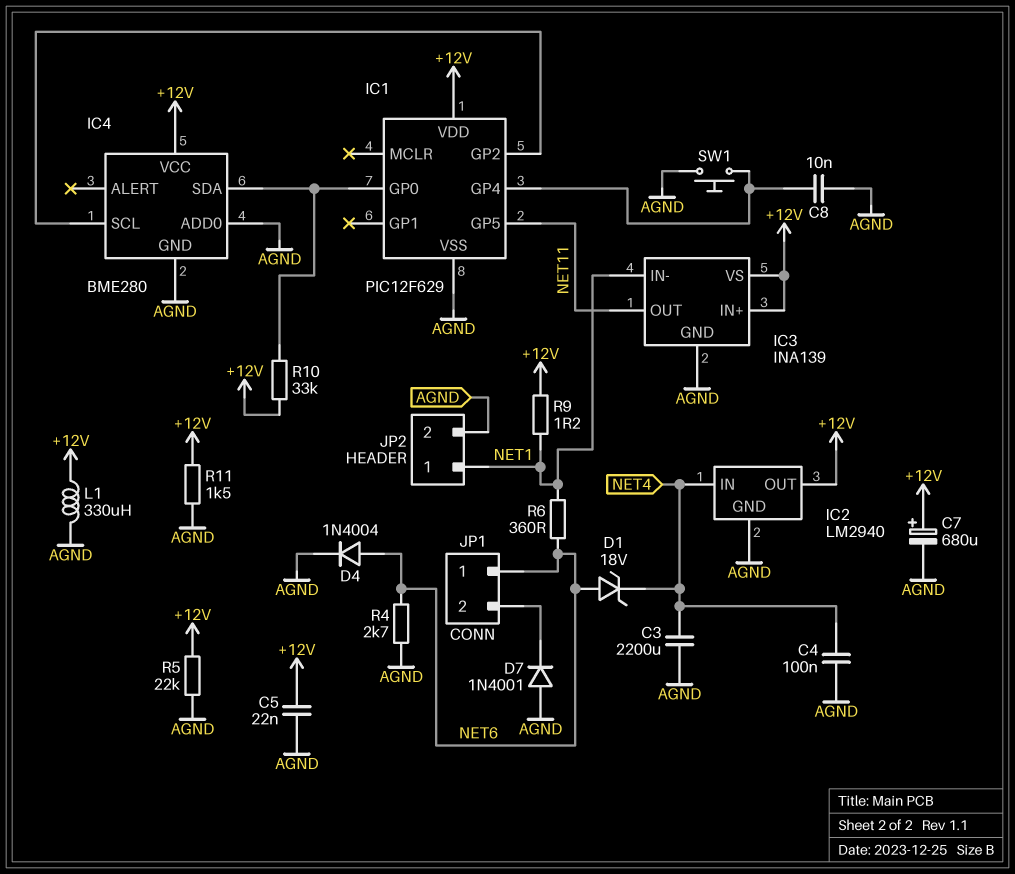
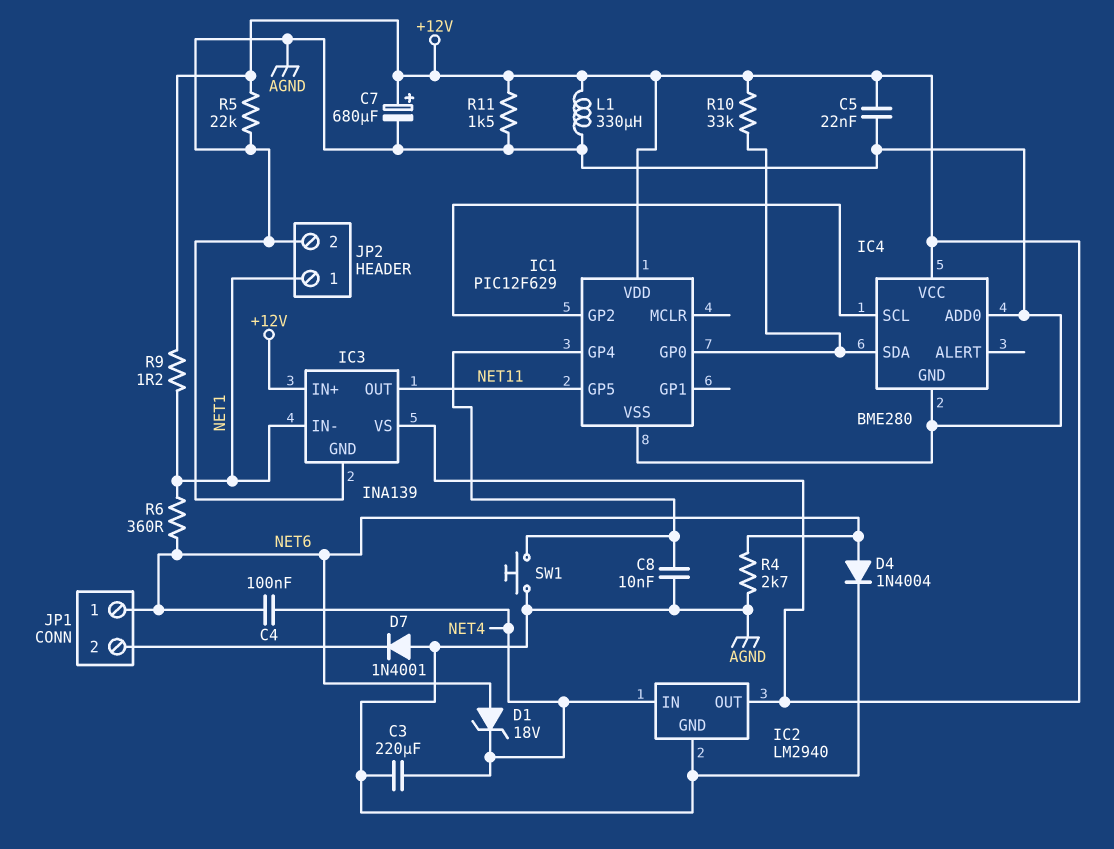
C3: 2200uF (AGND, NET4) -> 220uF (AGND, NET4)
C4: 100nF (AGND, NET4) -> 100nF (NET4, NET6)

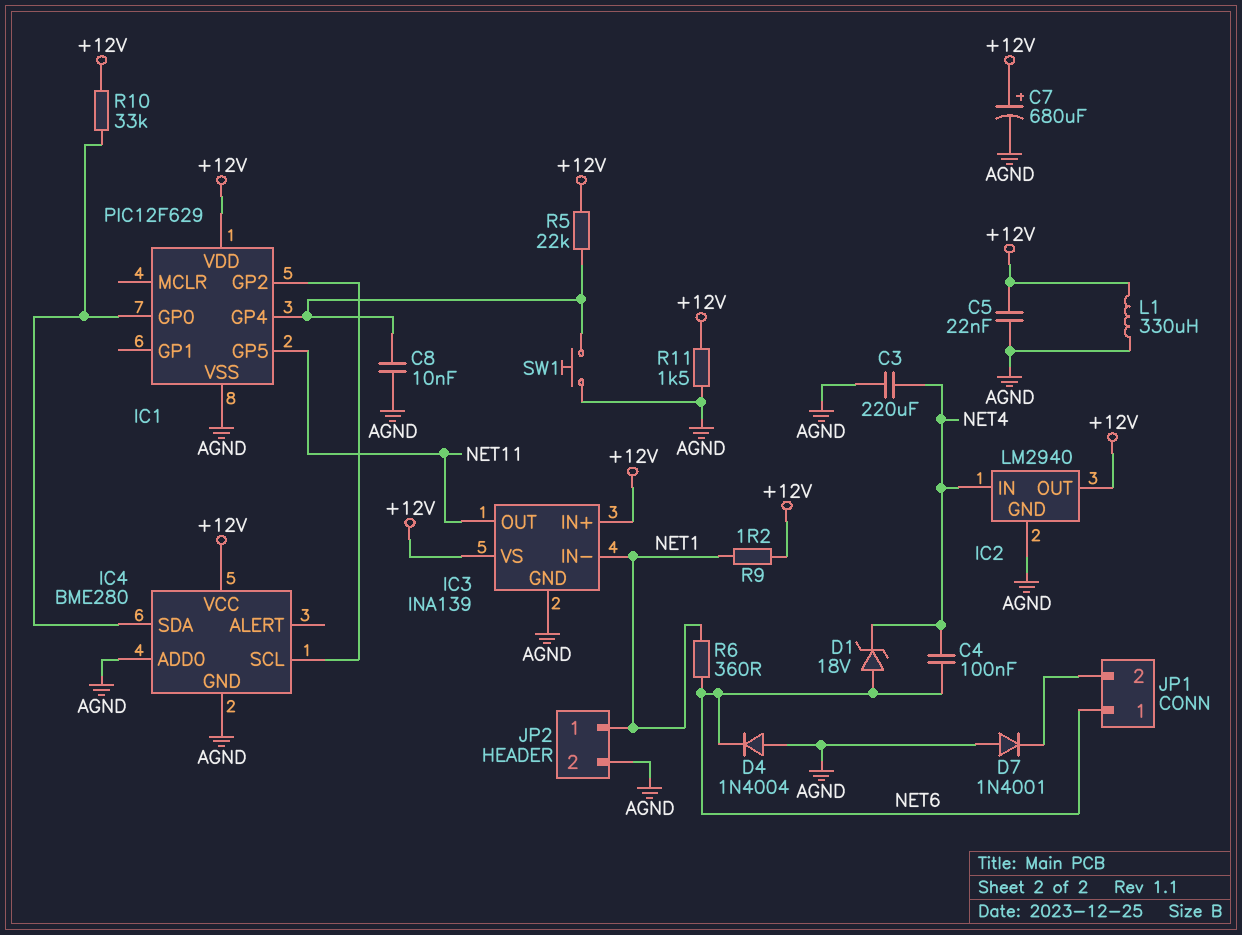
D4: diode 1N4004 (A NET6, K AGND) -> diode 1N4004 (A AGND, K NET6)
R4: 2.7k (AGND, NET6) -> none
R5: 22k (+12V, AGND) -> 22k (+12V, IC1/GP4)

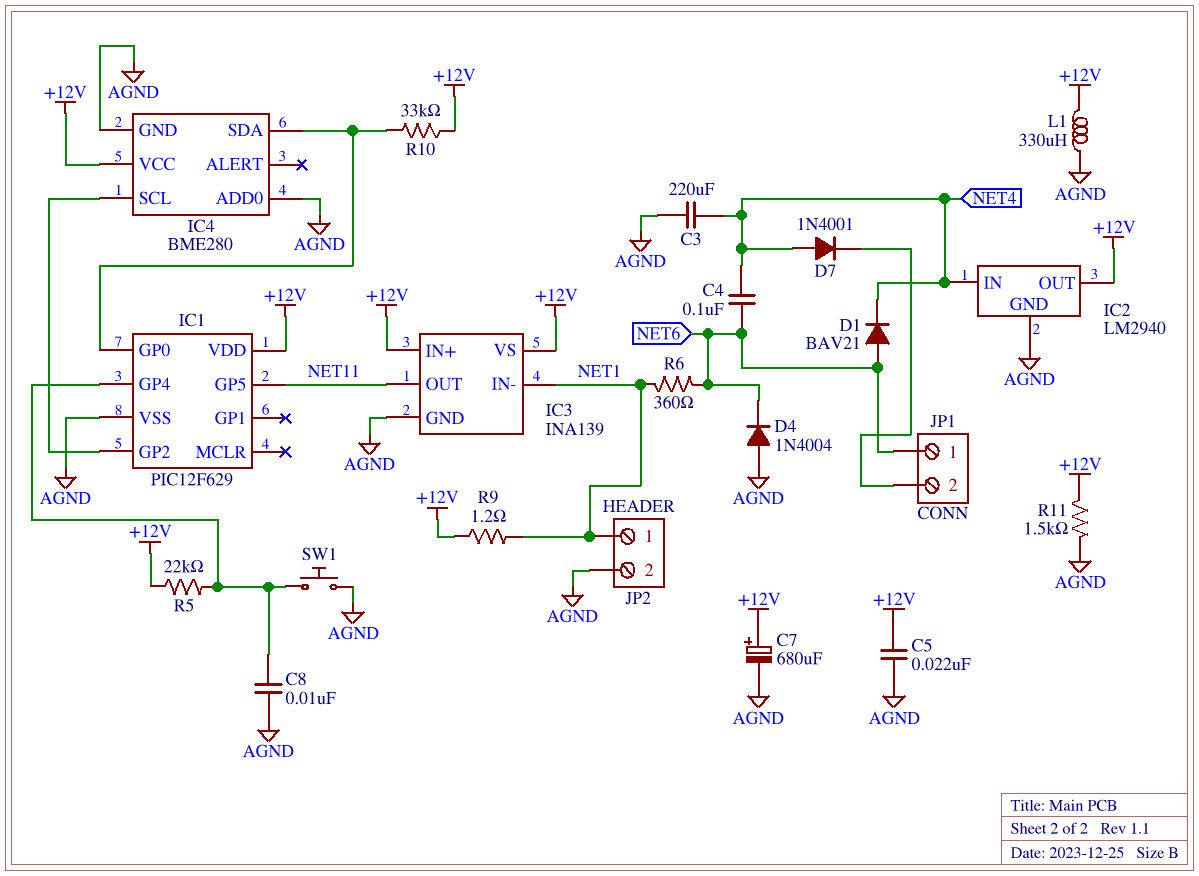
D1: zener 18V (A NET6, K NET4) -> diode BAV21 (A NET6, K NET4)
D7: diode 1N4001 (A AGND, K JP1/2) -> diode 1N4001 (A NET4, K JP1/2)

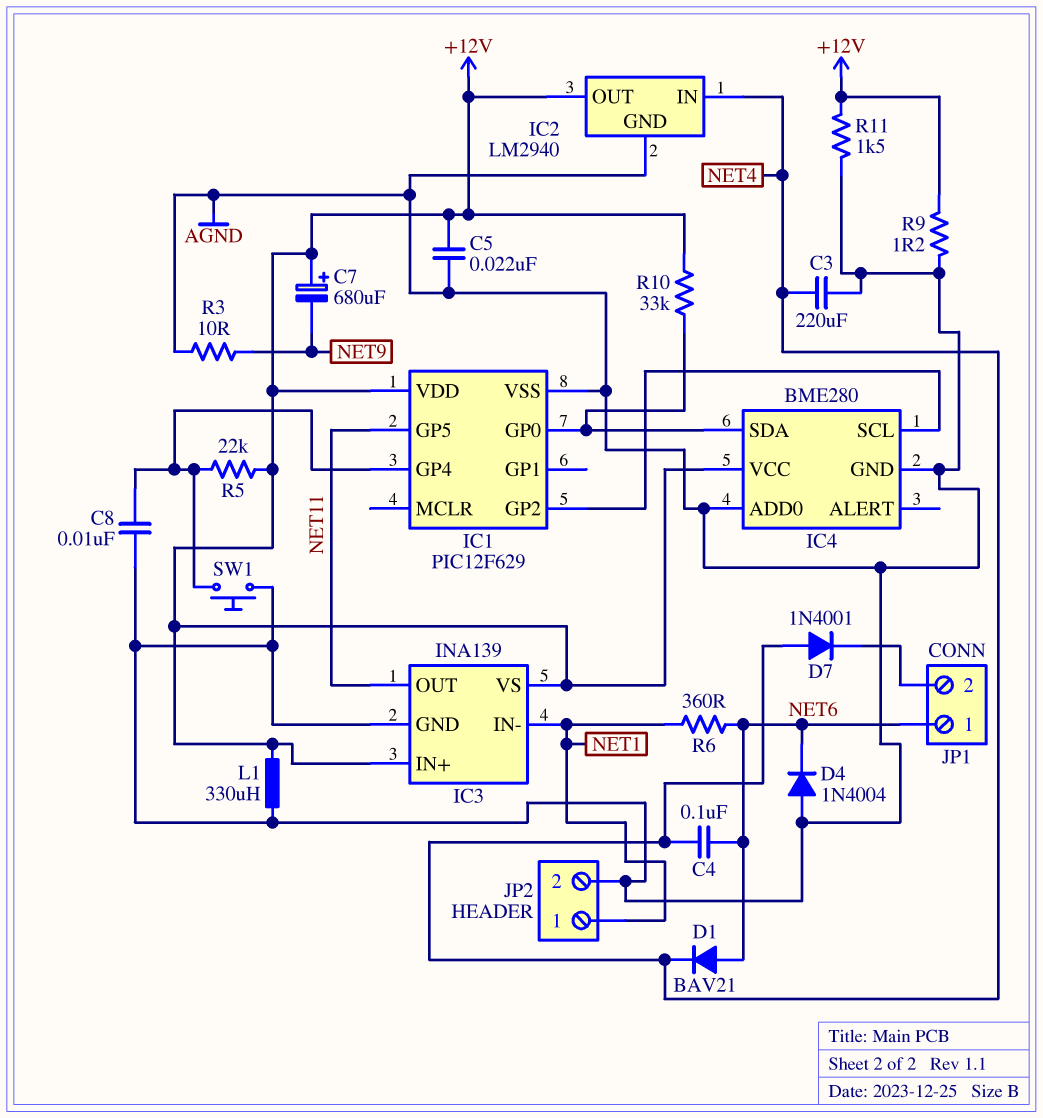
C7: 680uF (plus +12V, minus AGND) -> 680uF (plus +12V, minus NET9)
R3: none -> 10 (AGND, NET9)
R9: 1.2 (+12V, NET1) -> 1.2 (+12V, AGND)

